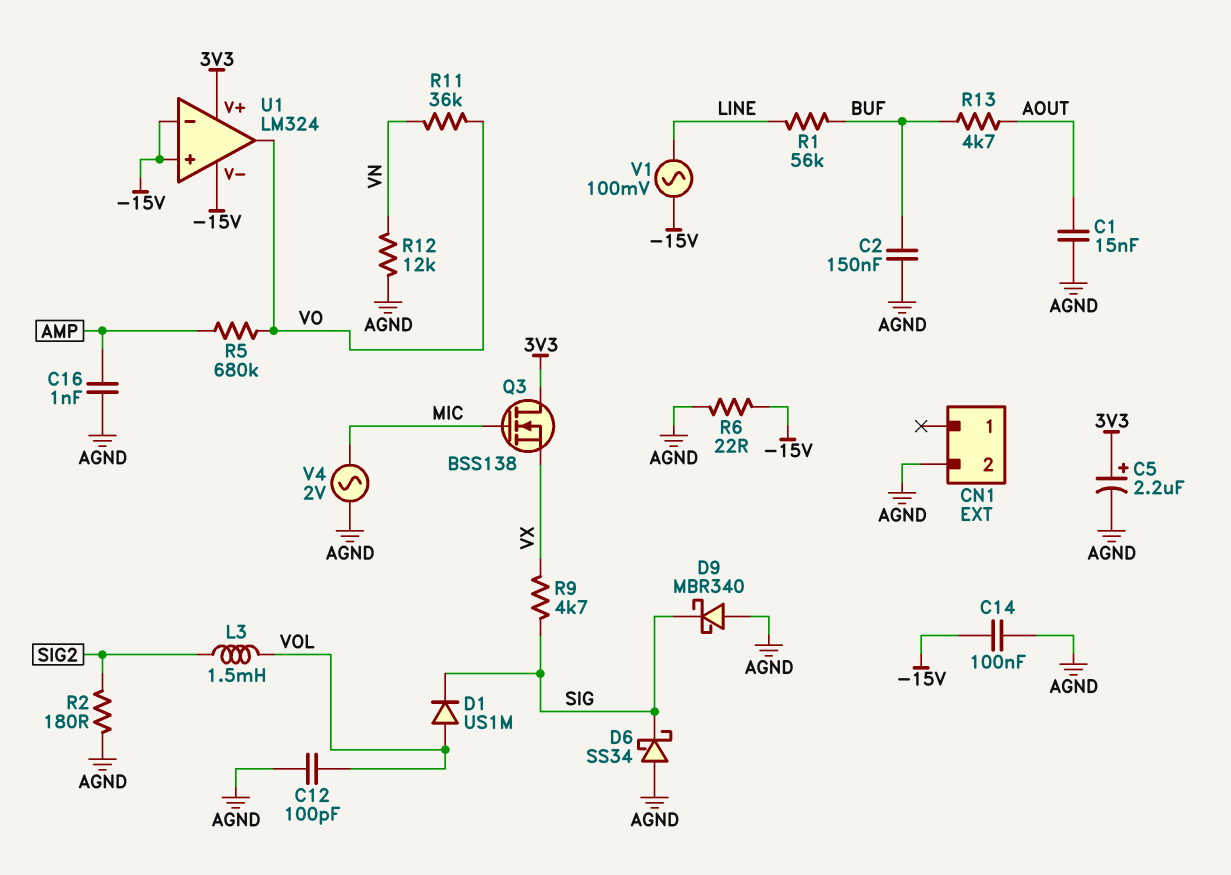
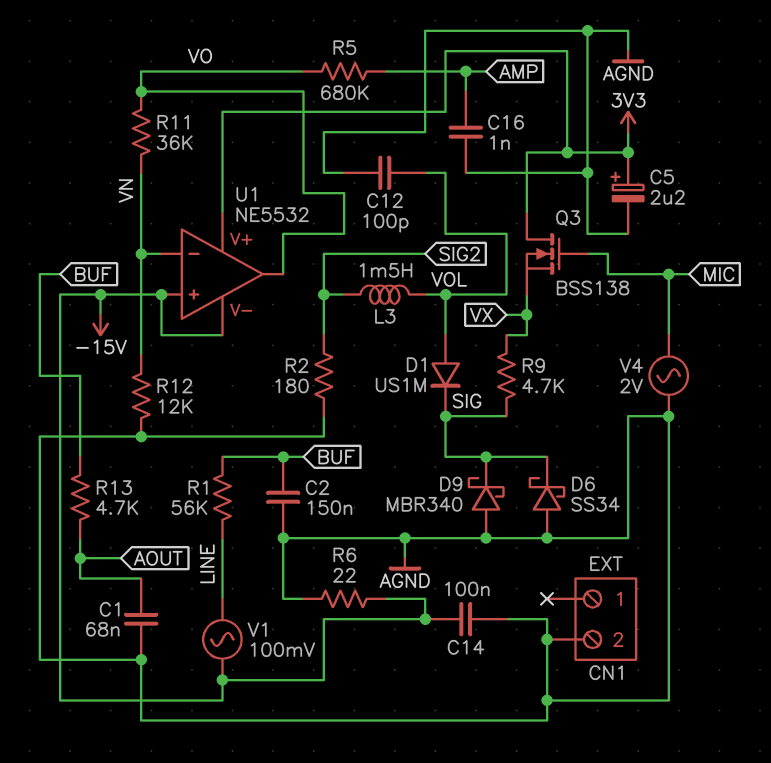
C1: 15nF (AGND, AOUT) -> 68nF (AGND, AOUT)
U1: LM324 -> NE5532
U1 pin in-: -15V -> VN

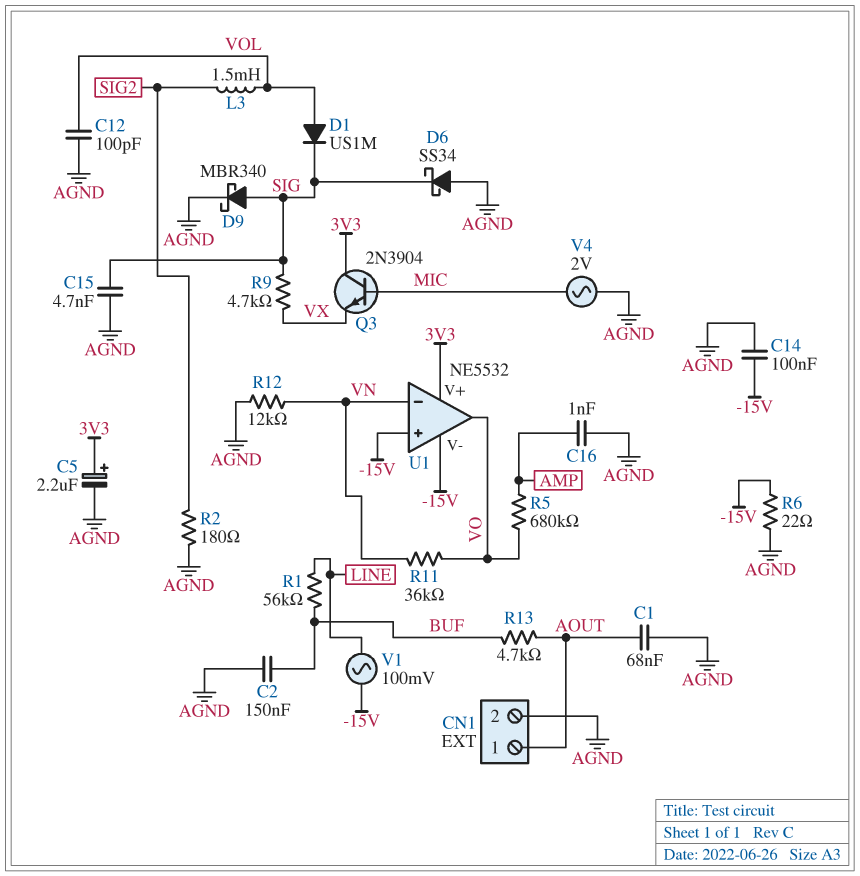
C15: none -> 4.7nF (AGND, SIG)
CN1 pin 1: none -> AOUT
D9: schottky MBR340 (A AGND, K SIG) -> schottky MBR340 (A SIG, K AGND)
Q3: NMOS BSS138 (G MIC, D 3V3, S VX) -> NPN 2N3904 (B MIC, C 3V3, E VX)

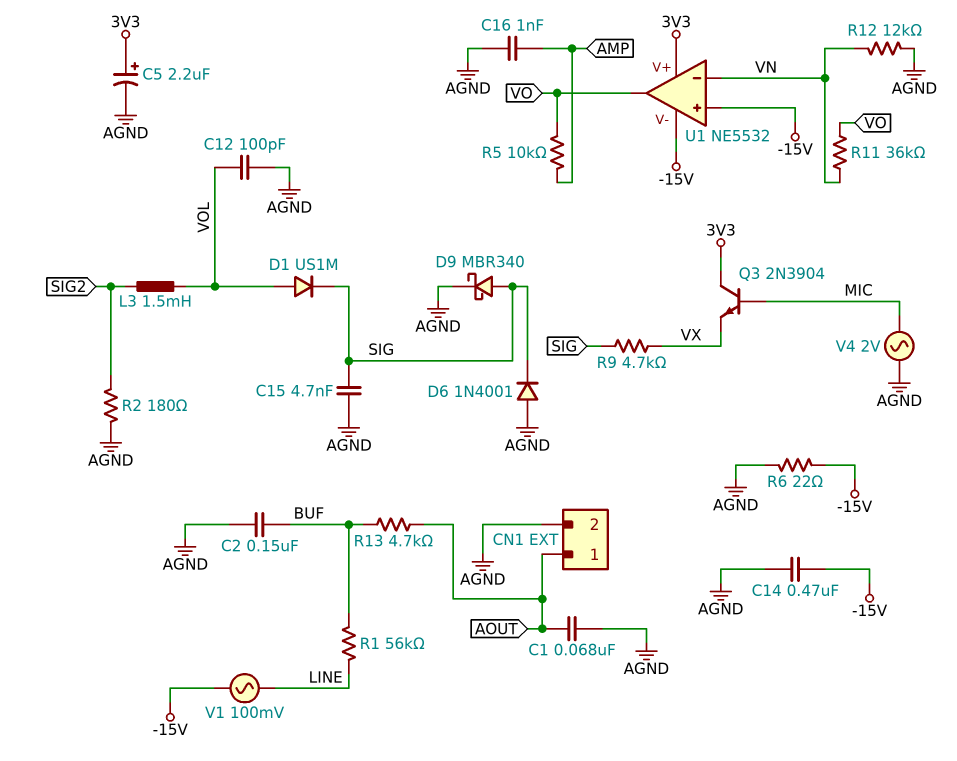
C14: 100nF (-15V, AGND) -> 470nF (-15V, AGND)
D6: schottky SS34 (A AGND, K SIG) -> diode 1N4001 (A AGND, K SIG)
R5: 680k (AMP, VO) -> 10k (AMP, VO)

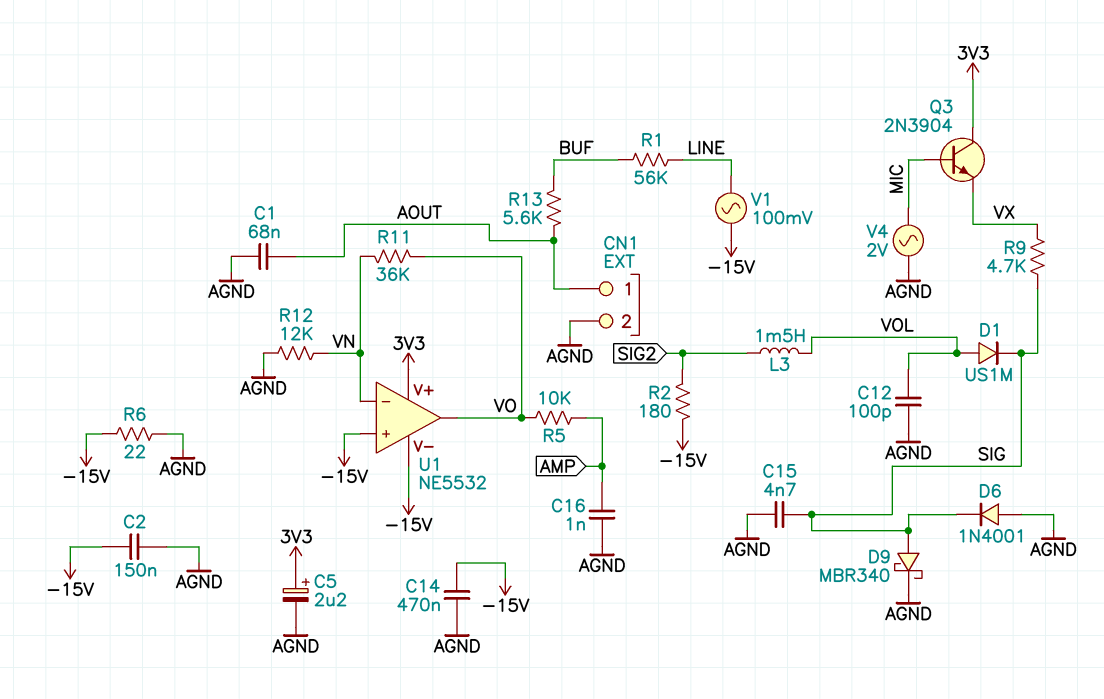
C2: 150nF (AGND, BUF) -> 150nF (-15V, AGND)
R2: 180 (AGND, SIG2) -> 180 (-15V, SIG2)
R13: 4.7k (AOUT, BUF) -> 5.6k (AOUT, BUF)

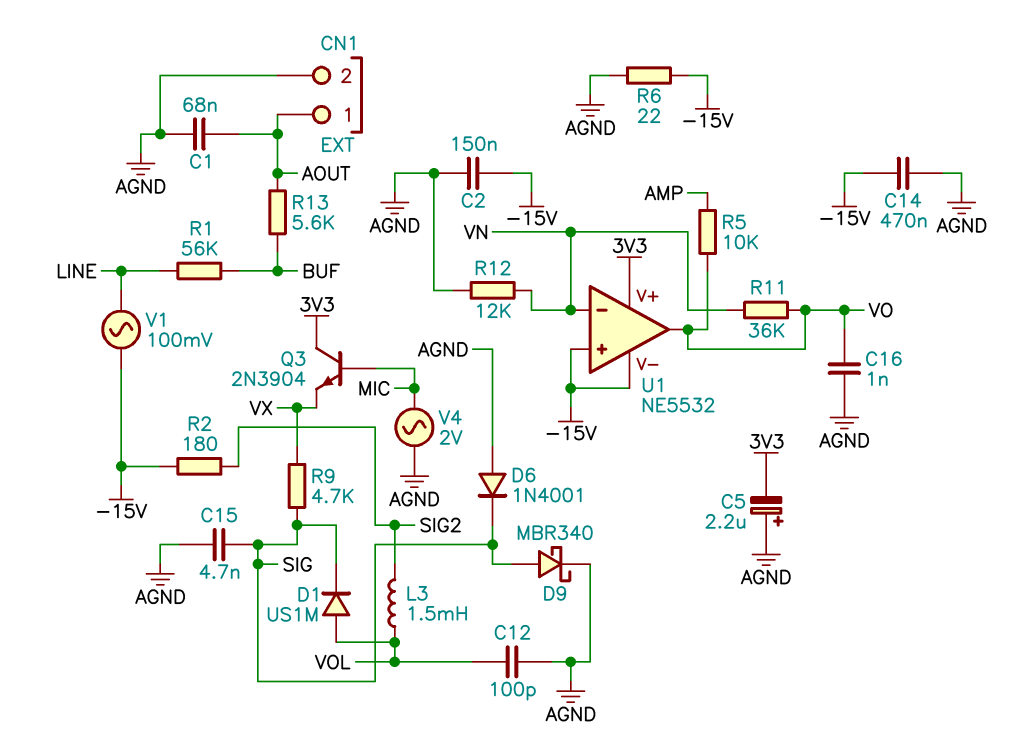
C5: 2.2uF (plus 3V3, minus AGND) -> 2.2uF (plus AGND, minus 3V3)
C16: 1nF (AGND, AMP) -> 1nF (AGND, VO)

